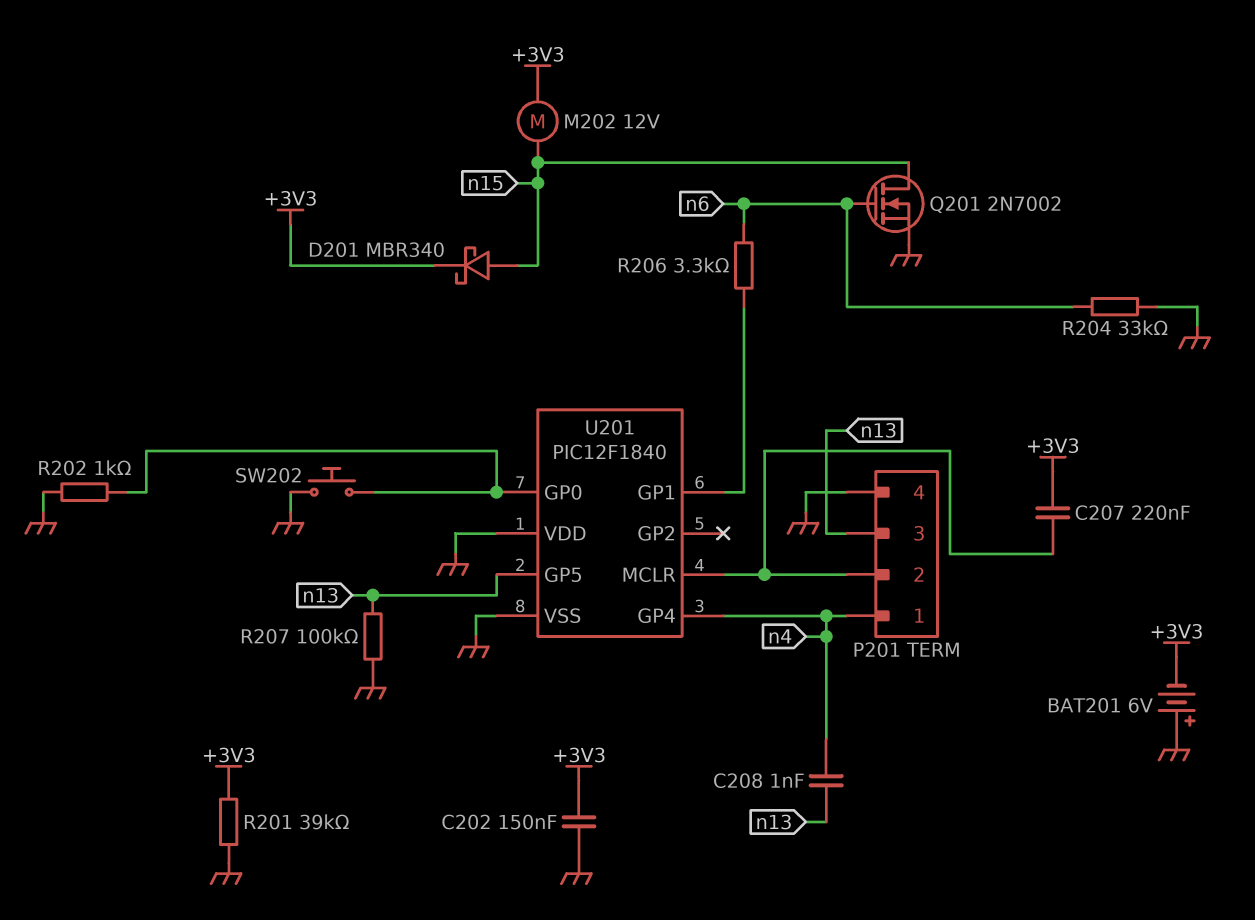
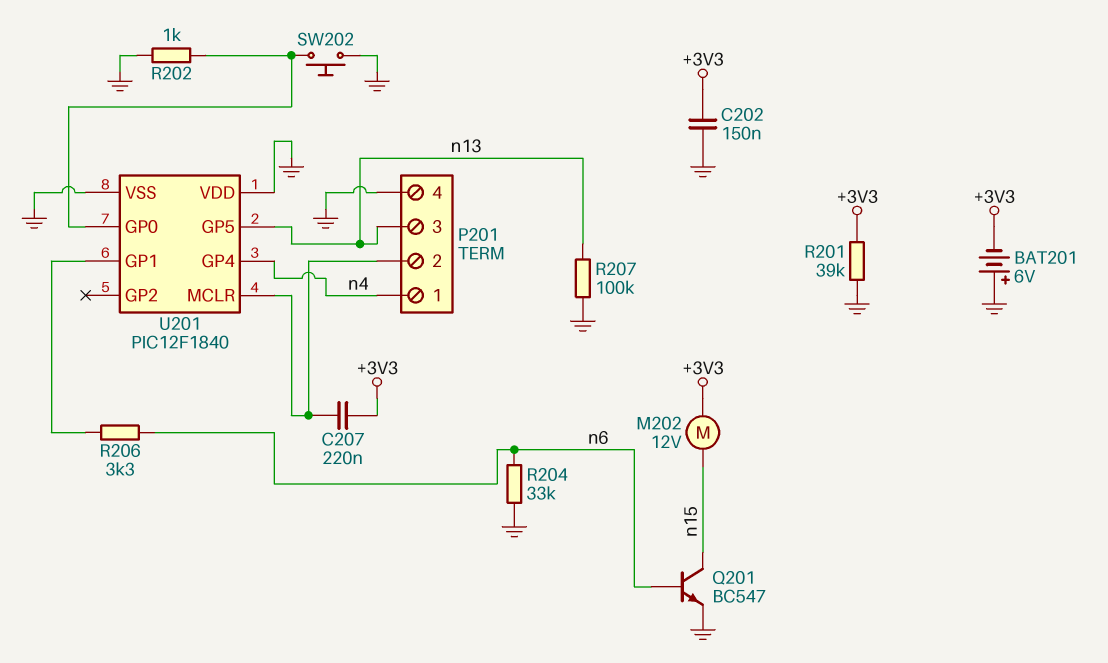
C208: 1nF (n4, n13) -> none
D201: schottky MBR340 (A n15, K +3V3) -> none
Q201: NMOS 2N7002 (G n6, D n15, S GND) -> NPN BC547 (B n6, C n15, E GND)

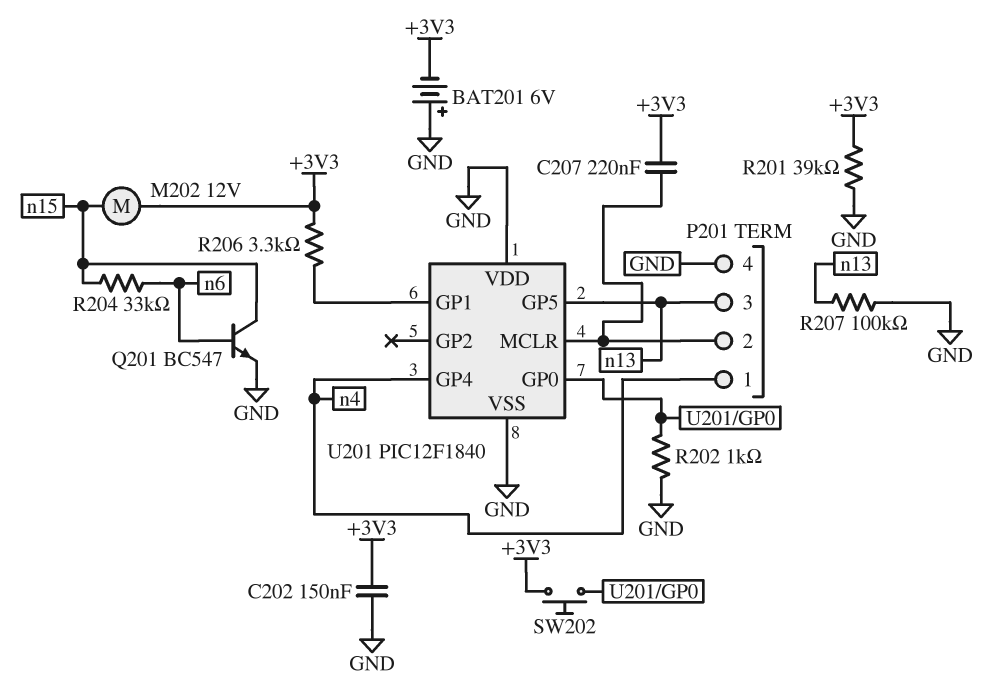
R204: 33k (GND, n6) -> 33k (n6, n15)
R206: 3.3k (U201/GP1, n6) -> 3.3k (+3V3, U201/GP1)
SW202: button (GND, U201/GP0) -> button (+3V3, U201/GP0)

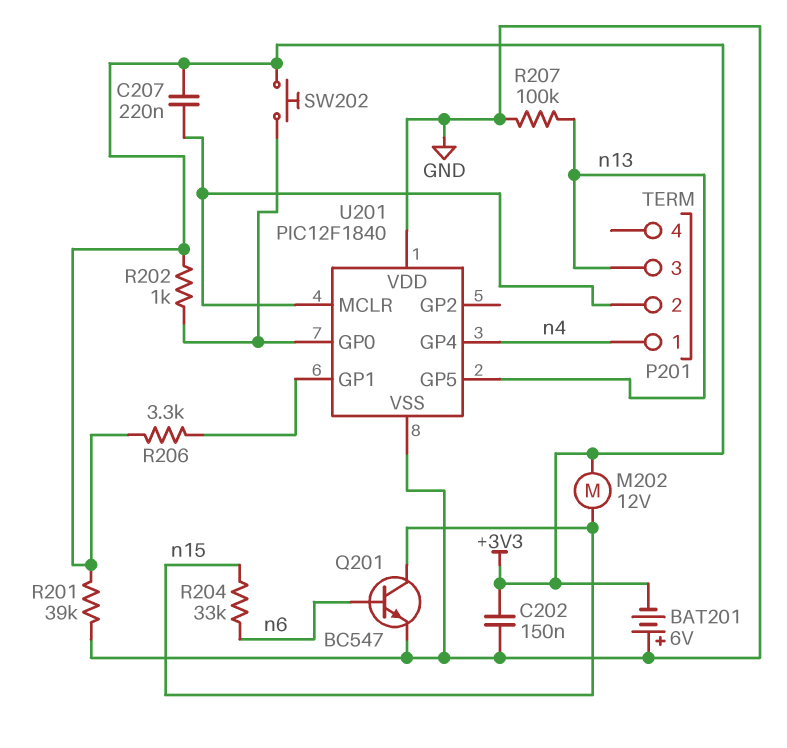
P201 pin 4: GND -> none
R202: 1k (GND, U201/GP0) -> 1k (+3V3, U201/GP0)

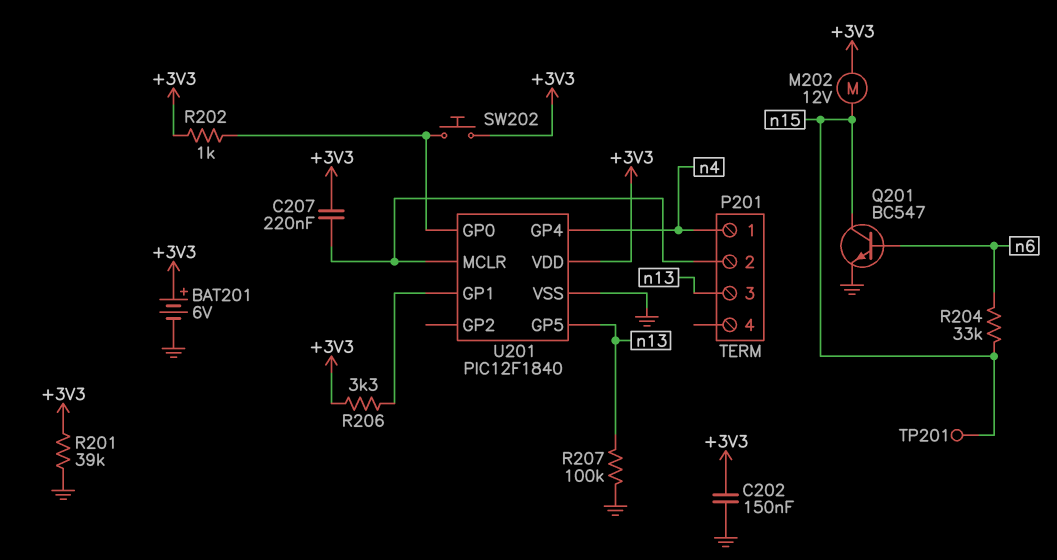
BAT201: 6V (plus GND, minus +3V3) -> 6V (plus +3V3, minus GND)
TP201: none -> test point (n15)
U201 pin VDD: GND -> +3V3

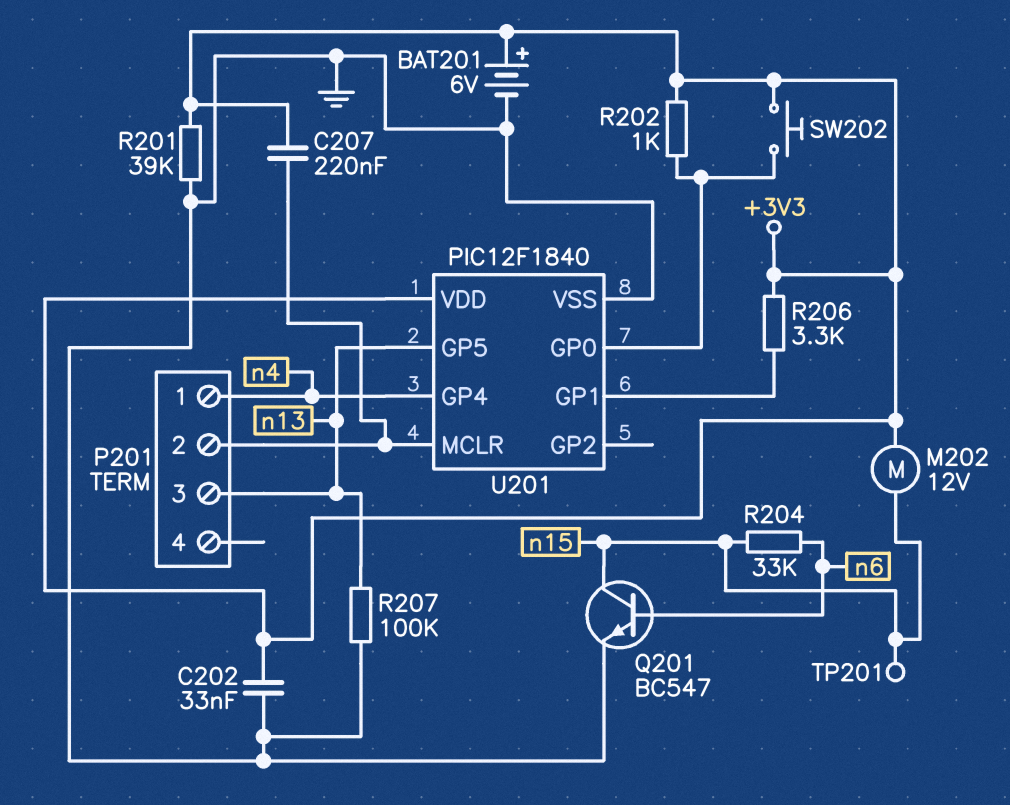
C202: 150nF (+3V3, GND) -> 33nF (+3V3, GND)

